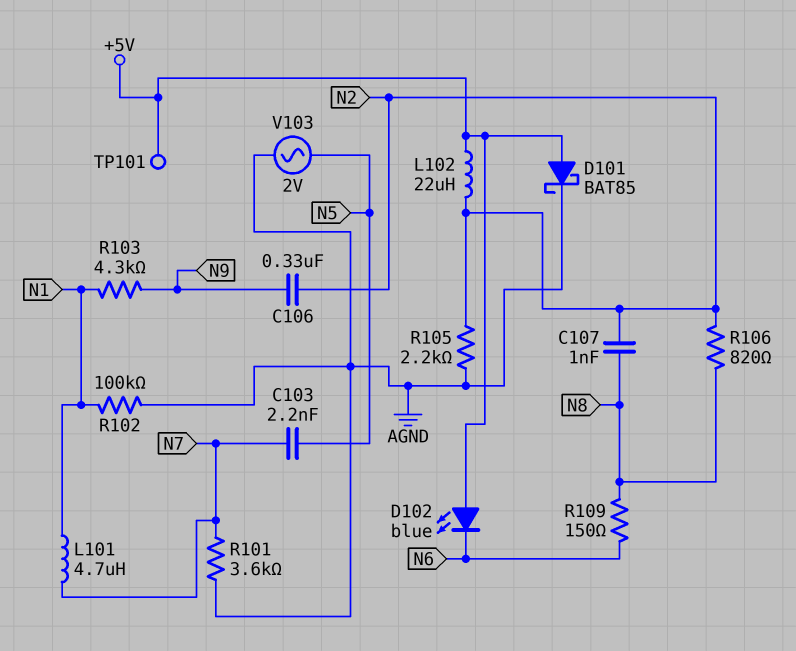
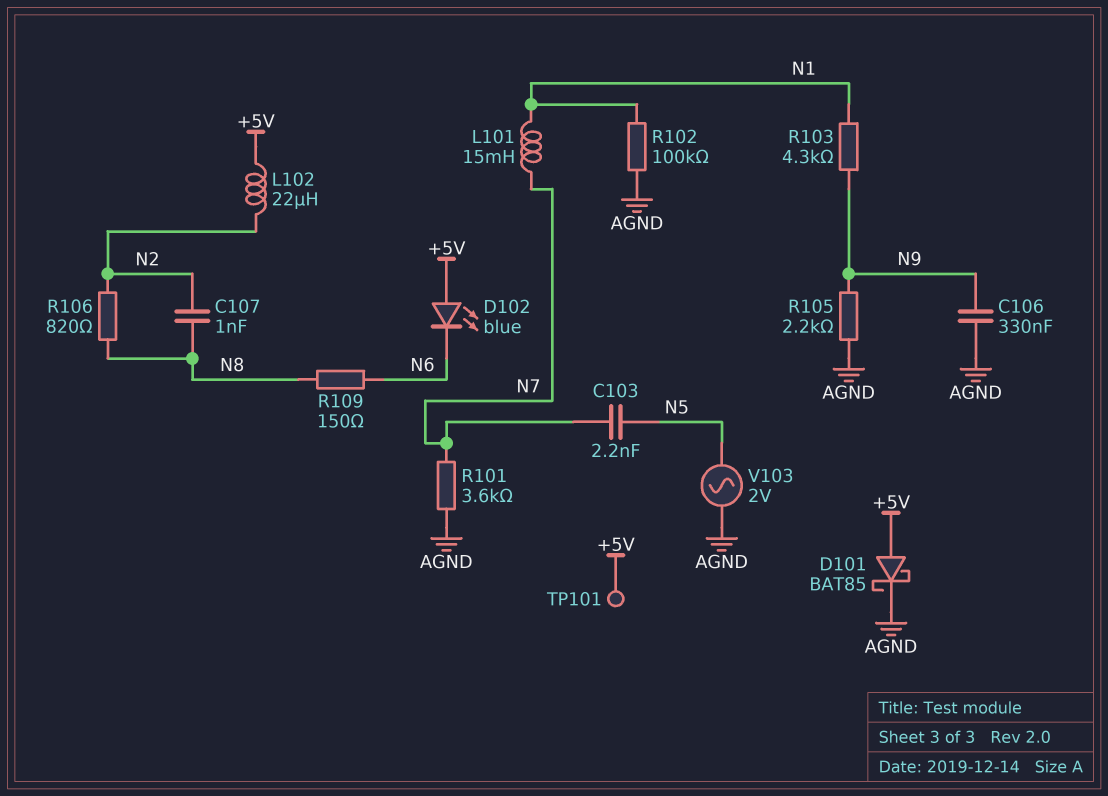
C106: 330nF (N2, N9) -> 330nF (AGND, N9)
L101: 4.7uH (N1, N7) -> 15mH (N1, N7)
R105: 2.2k (AGND, N2) -> 2.2k (AGND, N9)

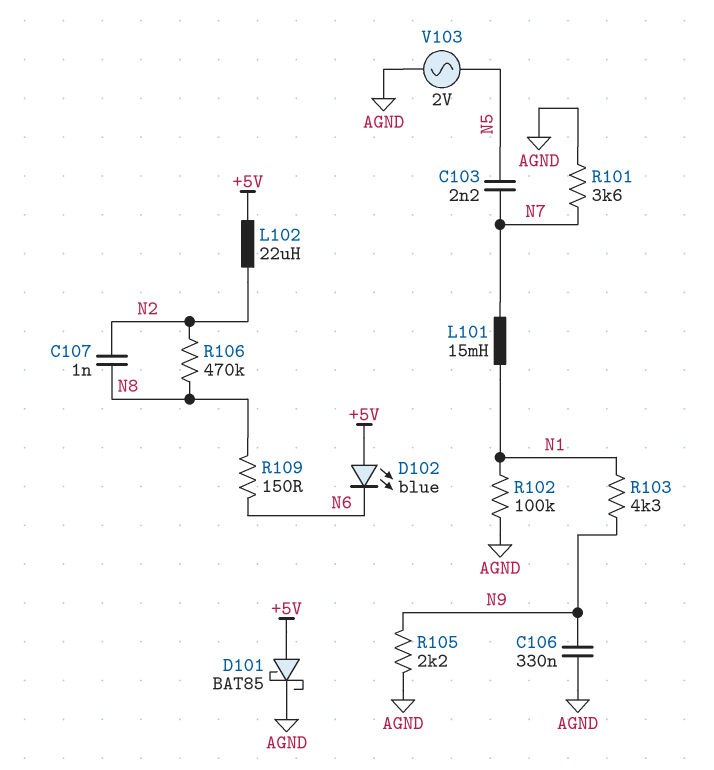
R106: 820 (N2, N8) -> 470k (N2, N8)
TP101: test point (+5V) -> none

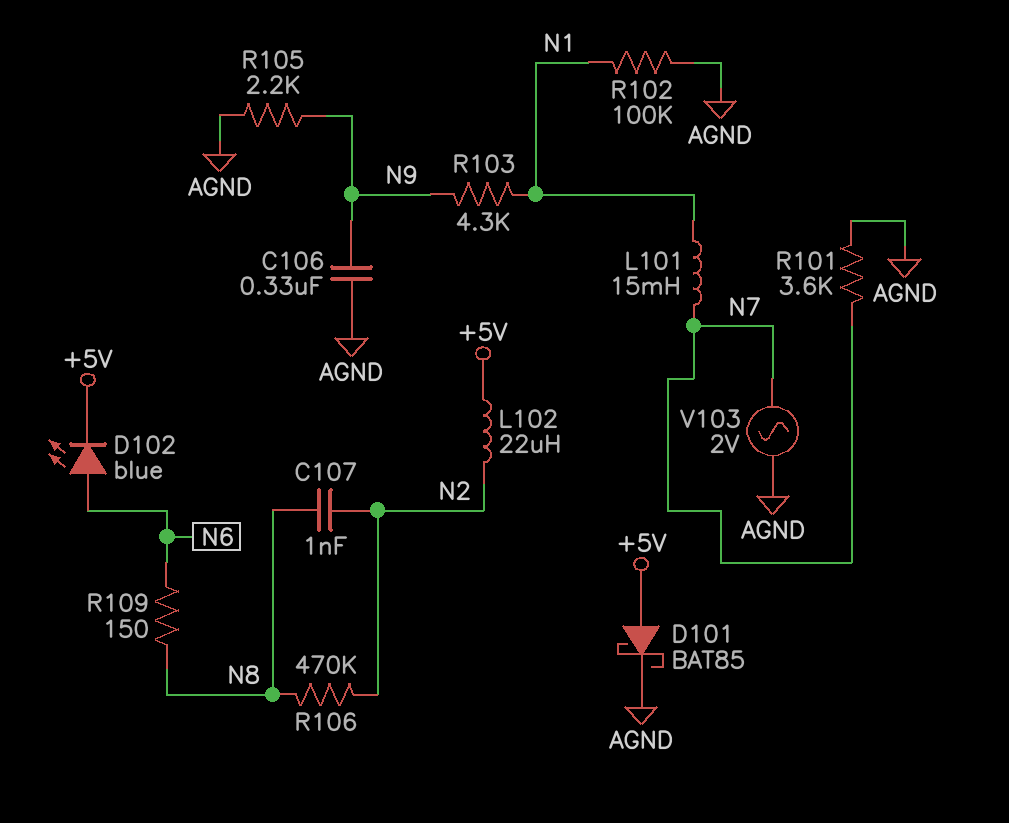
C103: 2.2nF (N5, N7) -> none
D102: LED blue (A +5V, K N6) -> LED blue (A N6, K +5V)
V103: AC 2V (AGND, N5) -> AC 2V (AGND, N7)

